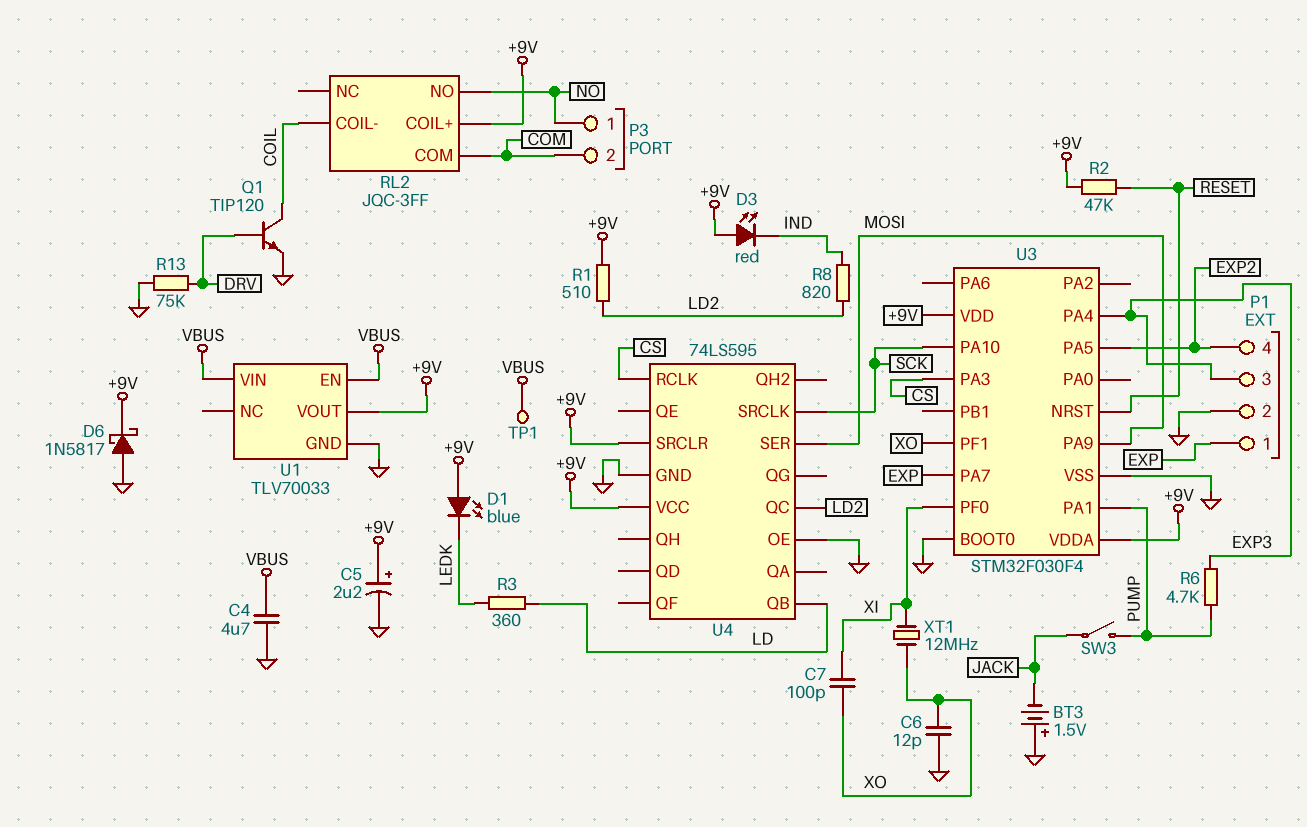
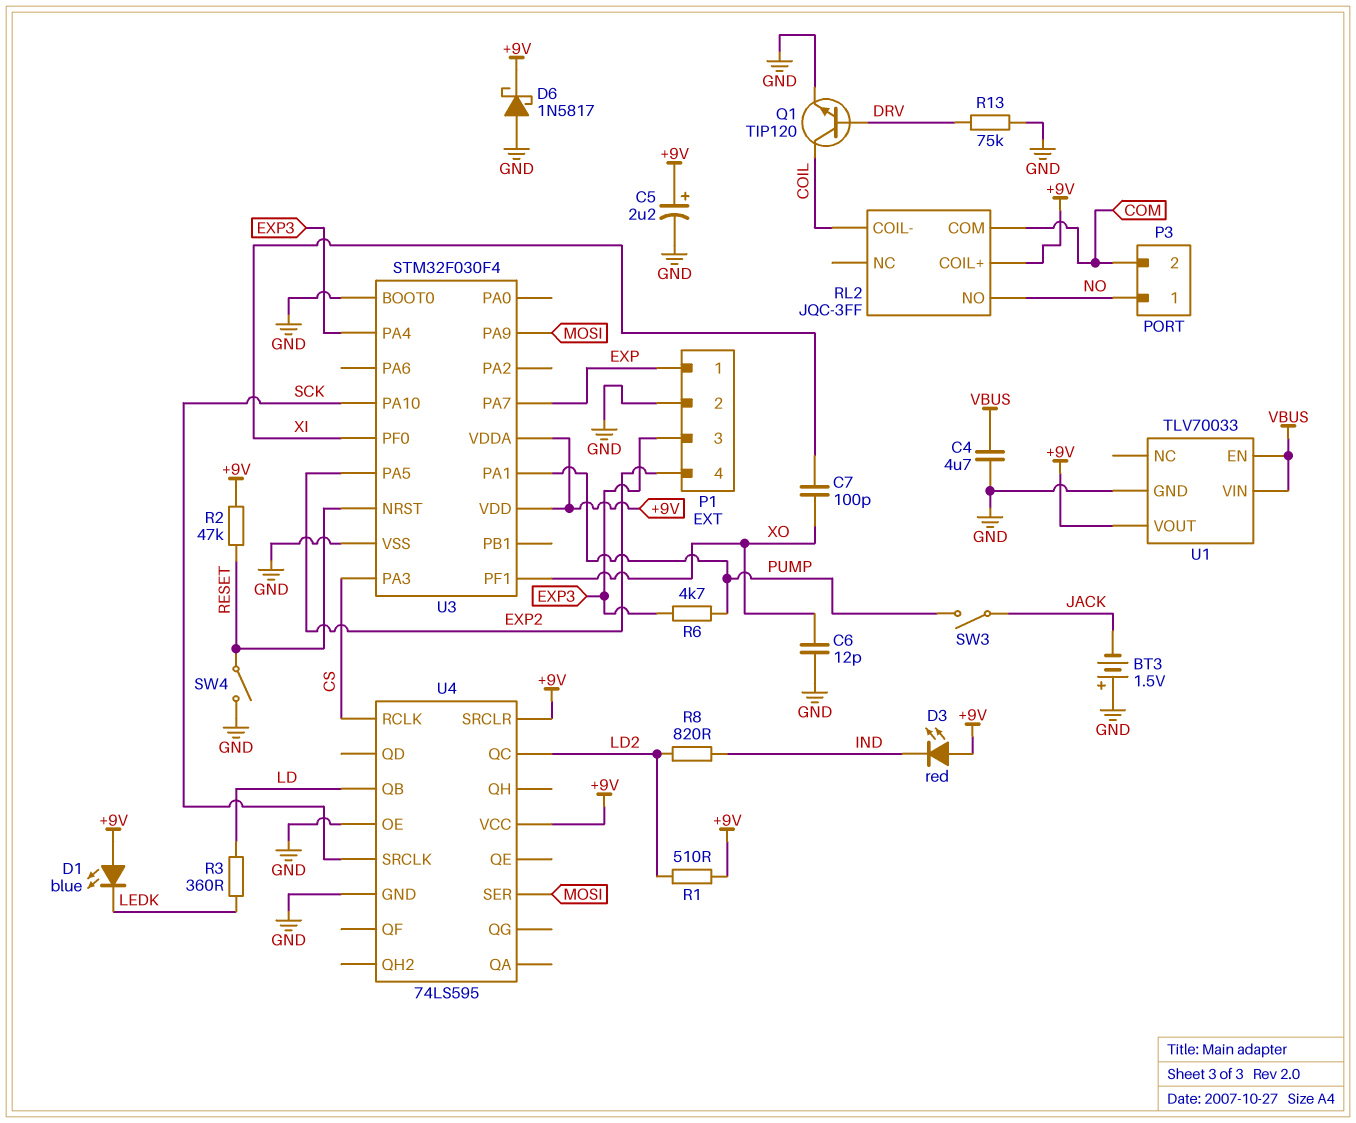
SW4: none -> switch (GND, RESET)
TP1: test point (VBUS) -> none
XT1: 12MHz (XI, XO) -> none

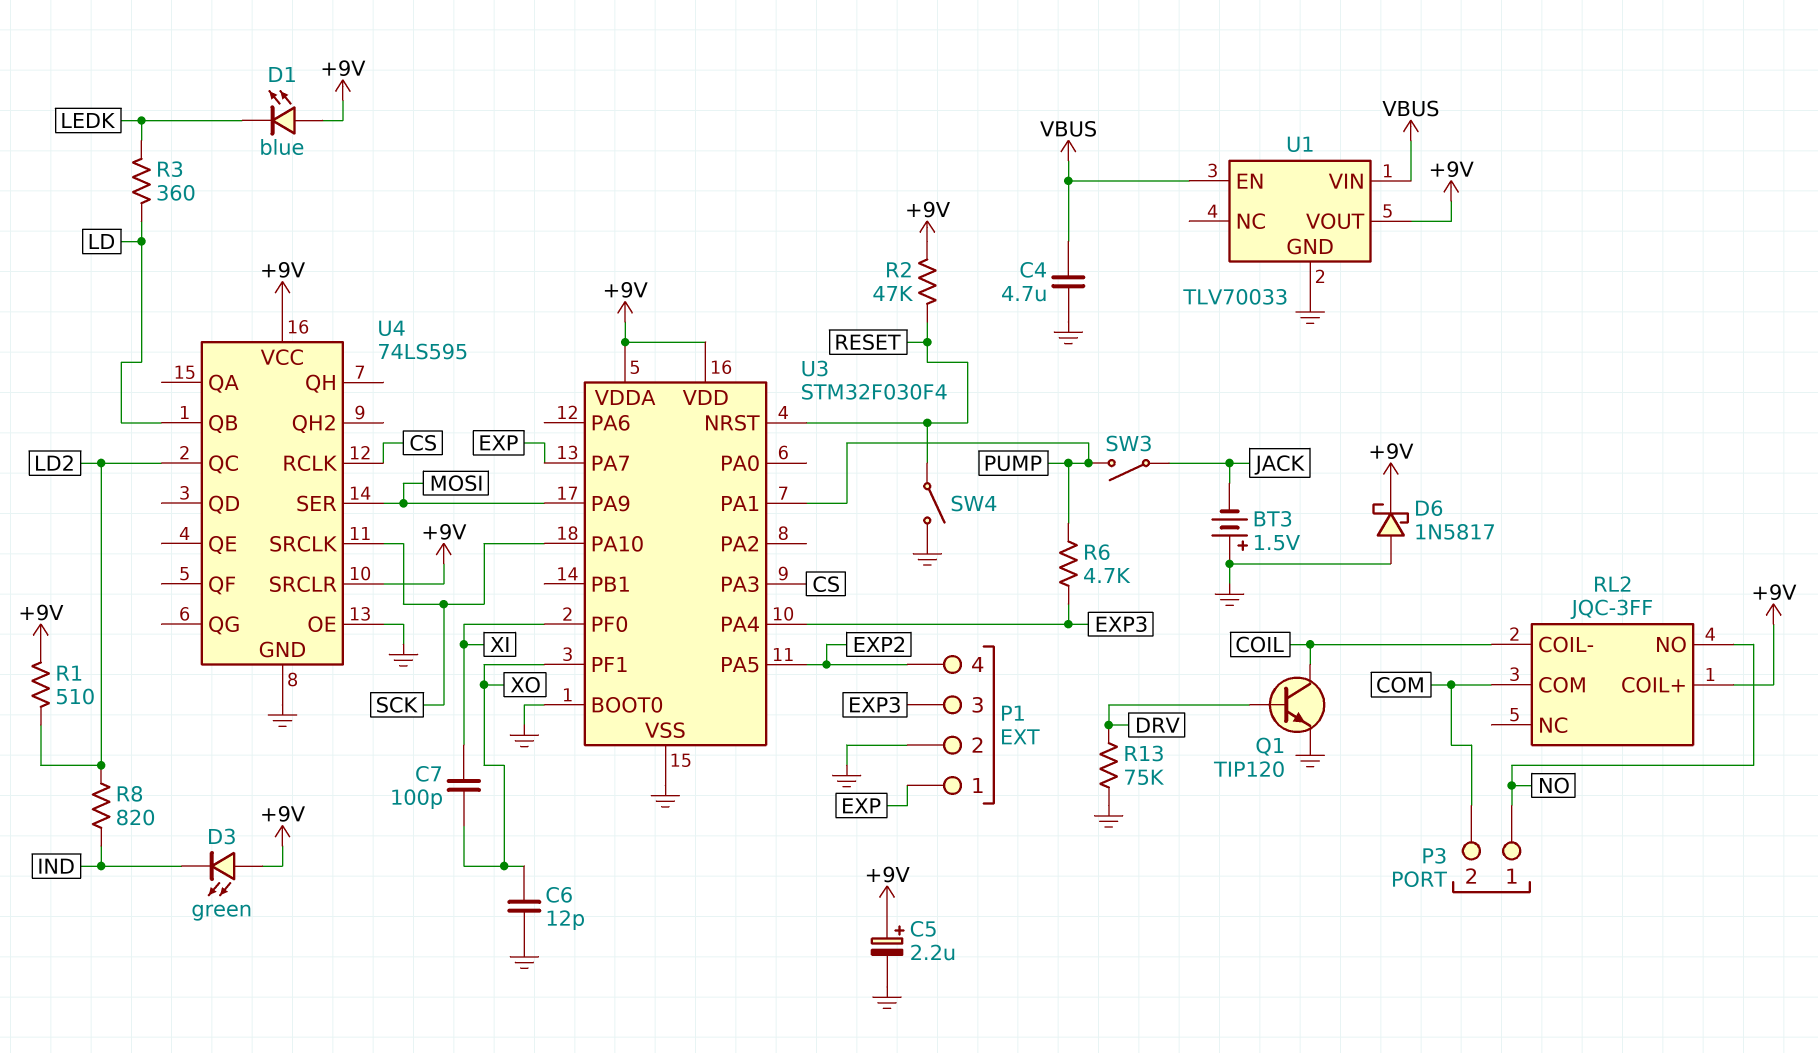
D3: LED red (A +9V, K IND) -> LED green (A +9V, K IND)

